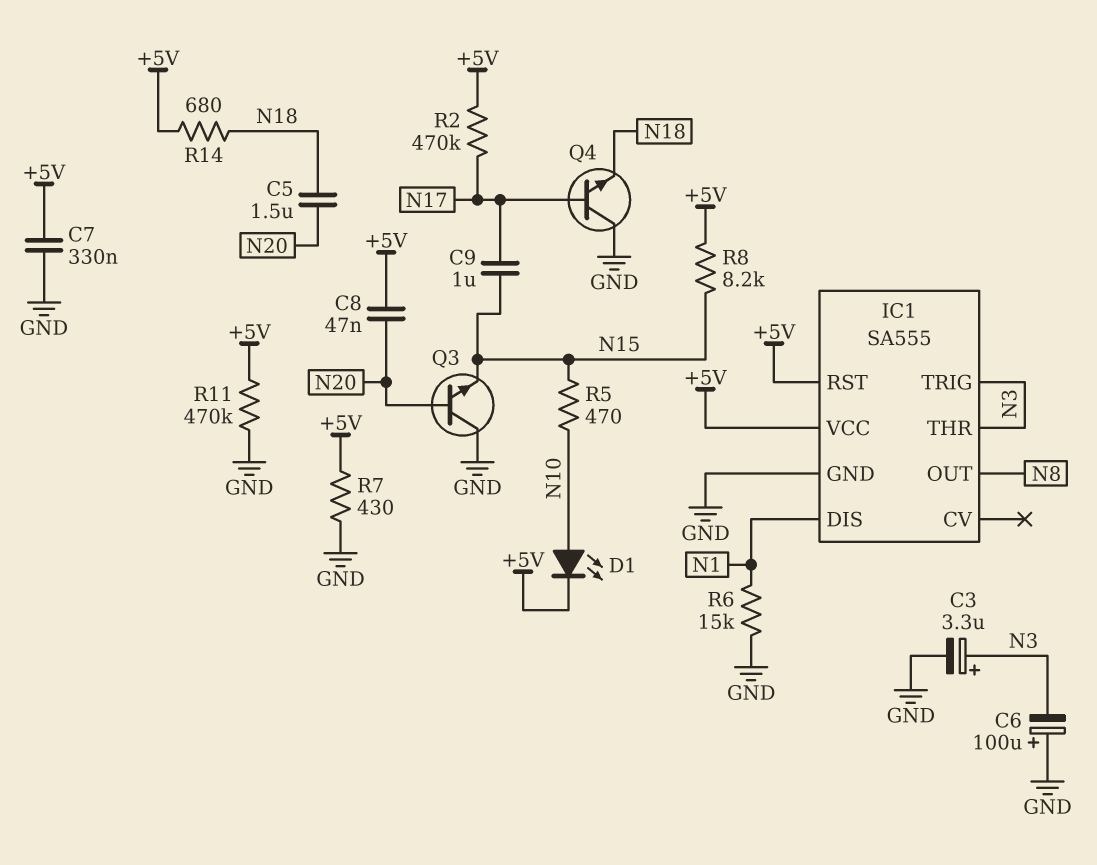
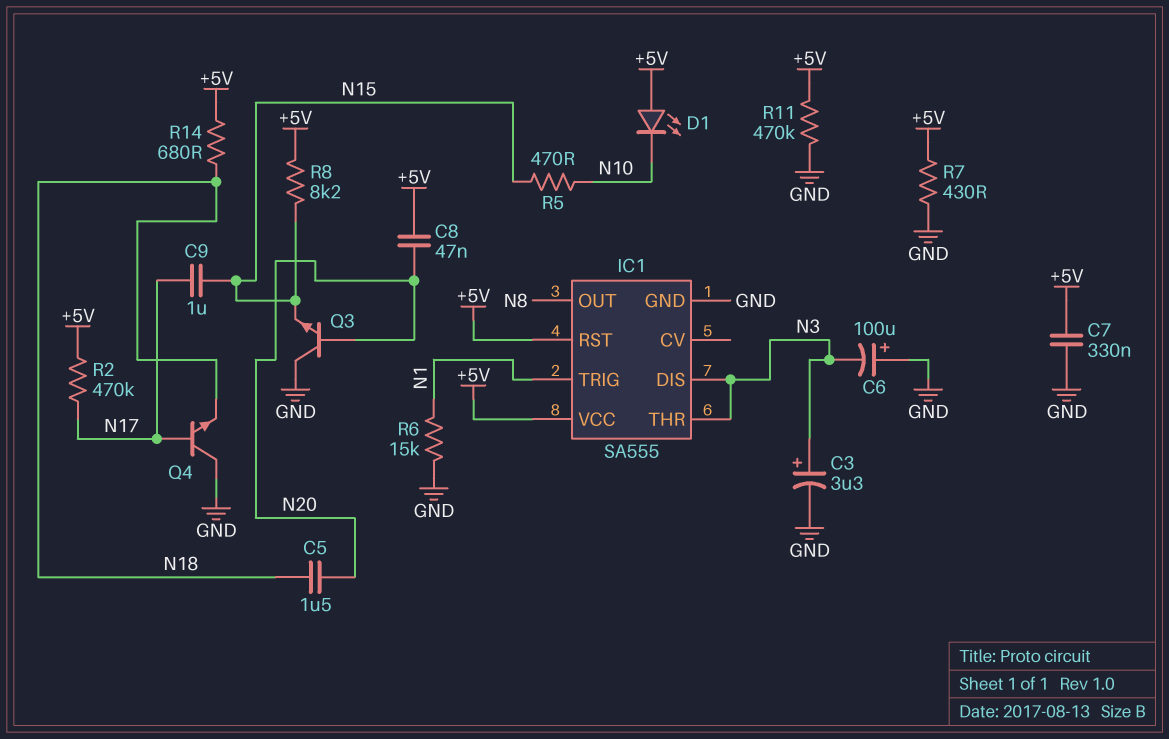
D1: LED (A N10, K +5V) -> LED (A +5V, K N10)
IC1 pin DIS: N1 -> N3
IC1 pin TRIG: N3 -> N1

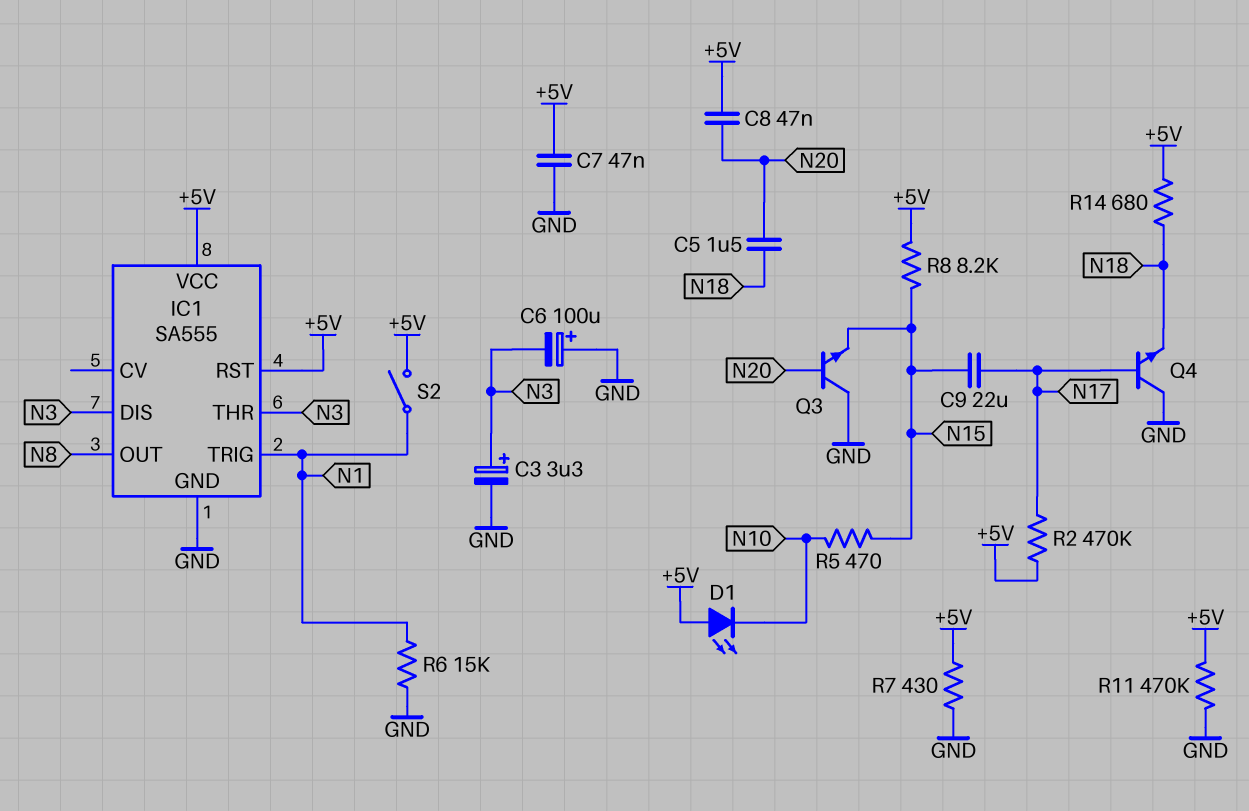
C7: 330nF (+5V, GND) -> 47nF (+5V, GND)
C9: 1uF (N15, N17) -> 22uF (N15, N17)
S2: none -> switch (+5V, N1)

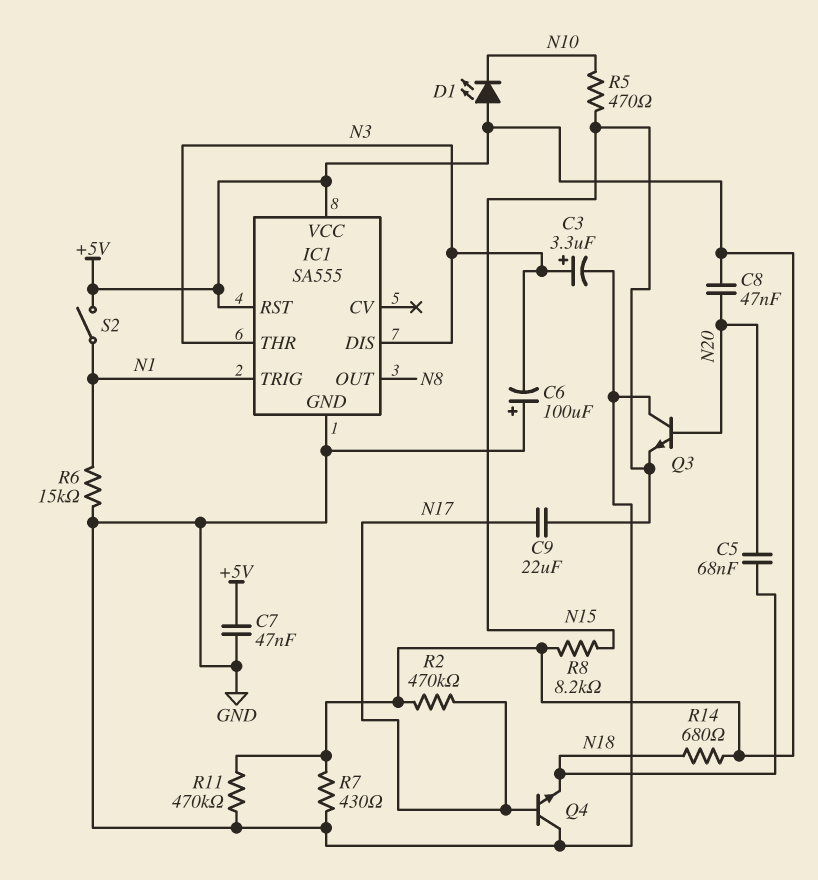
C5: 1.5uF (N18, N20) -> 68nF (N18, N20)

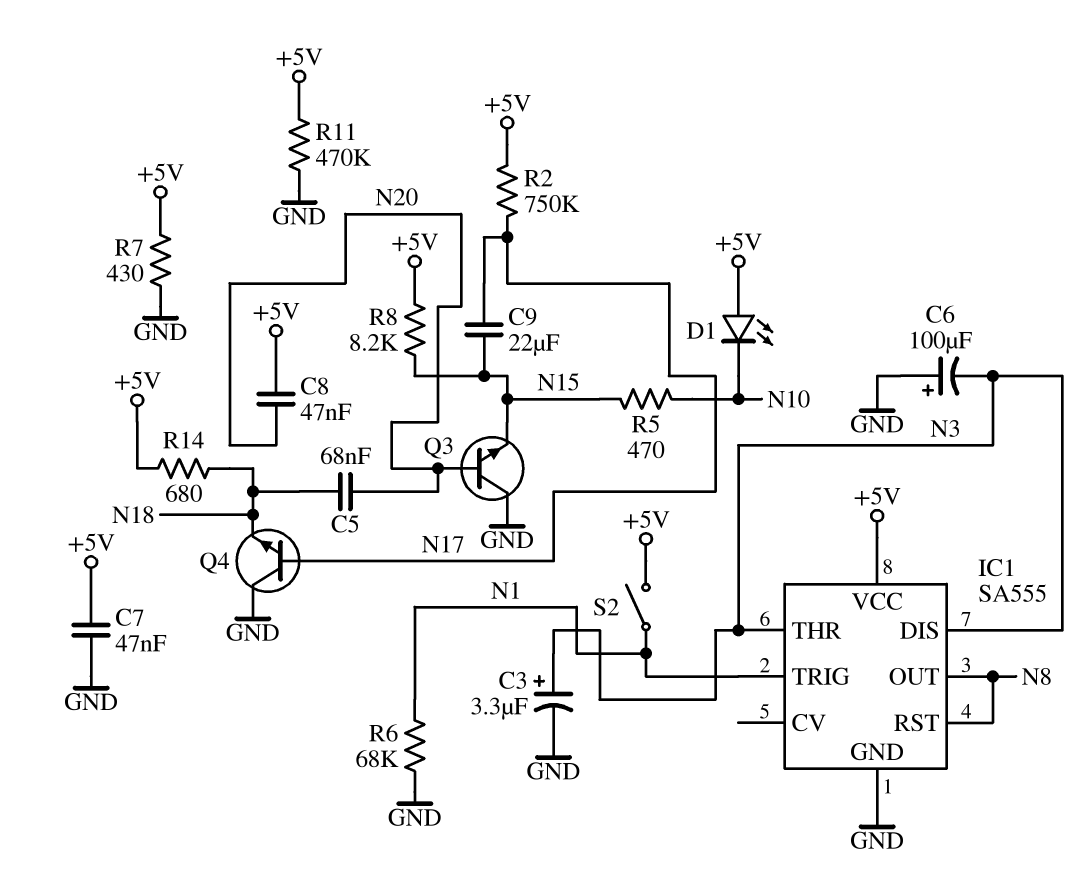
IC1 pin RST: +5V -> N8
R2: 470k (+5V, N17) -> 750k (+5V, N17)
R6: 15k (GND, N1) -> 68k (GND, N1)

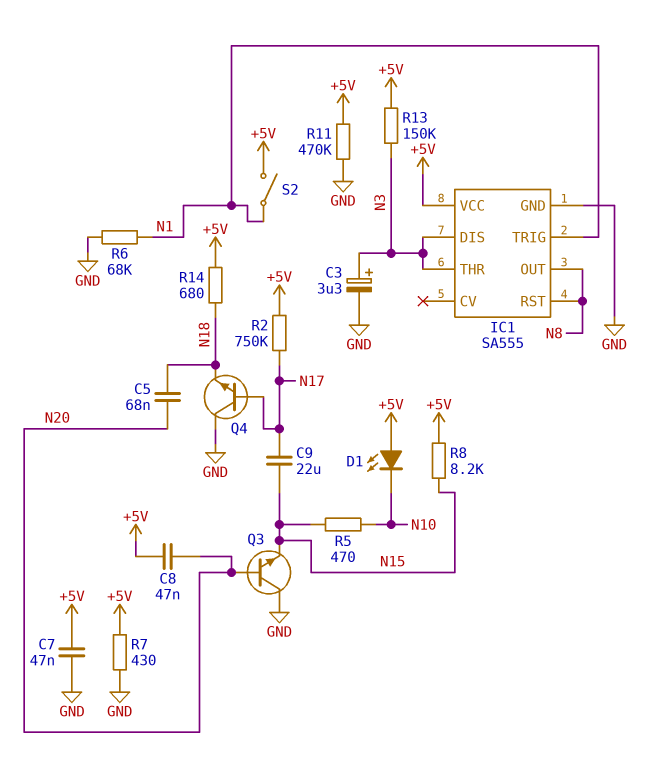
C6: 100uF (plus GND, minus N3) -> none
R13: none -> 150k (+5V, N3)

